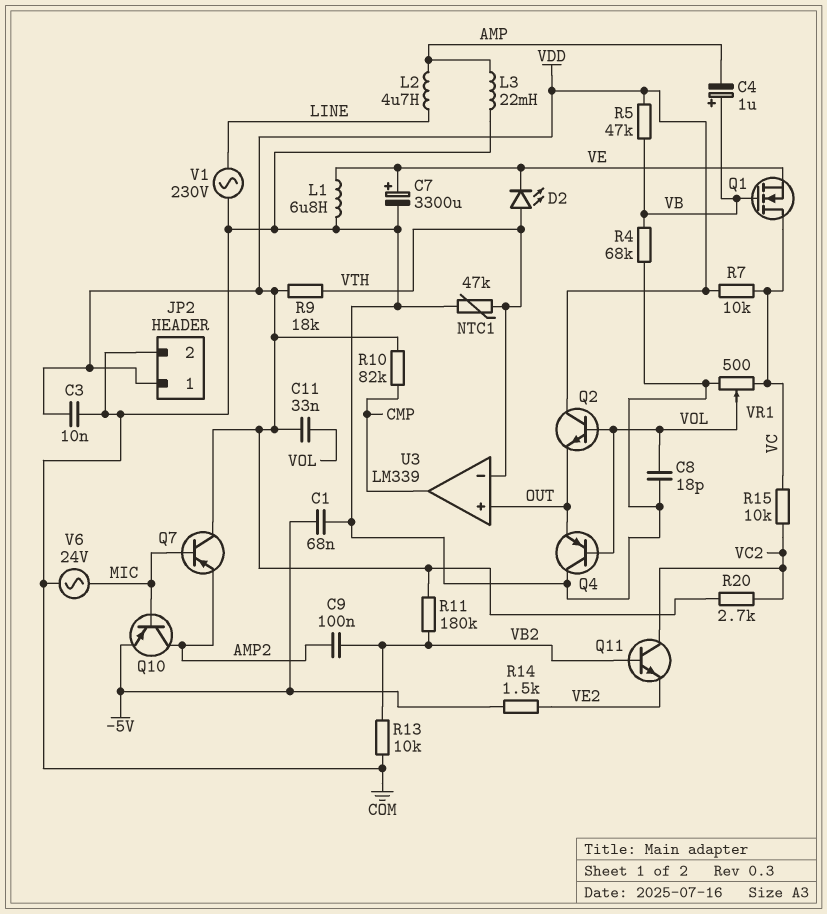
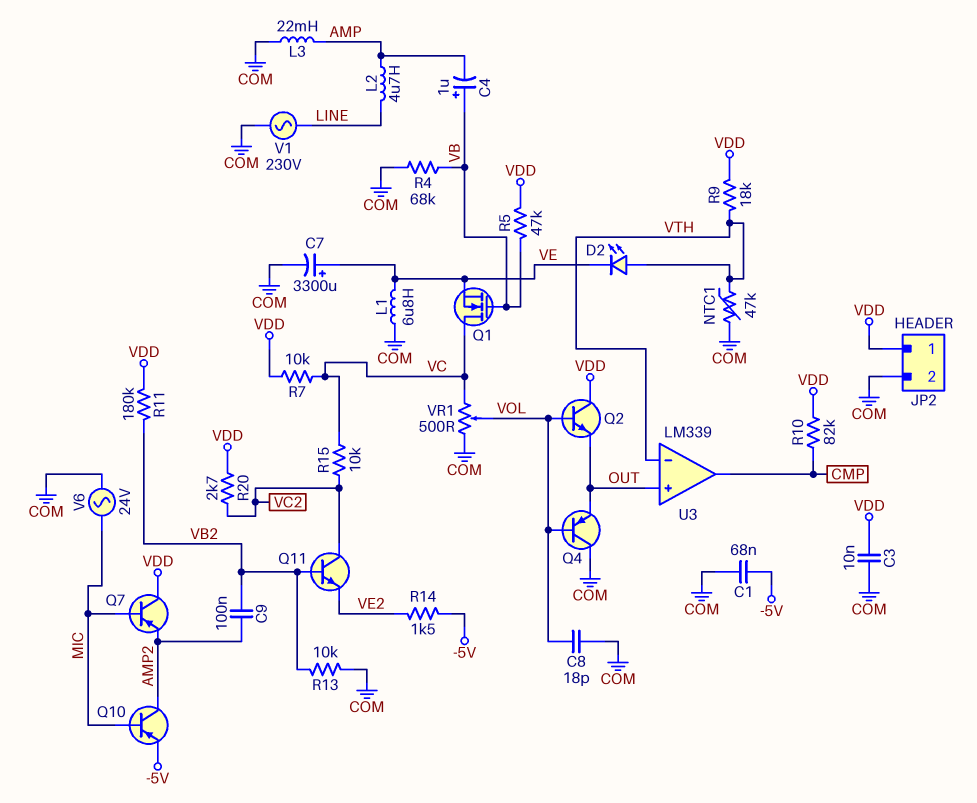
C11: 33nF (VDD, VOL) -> none

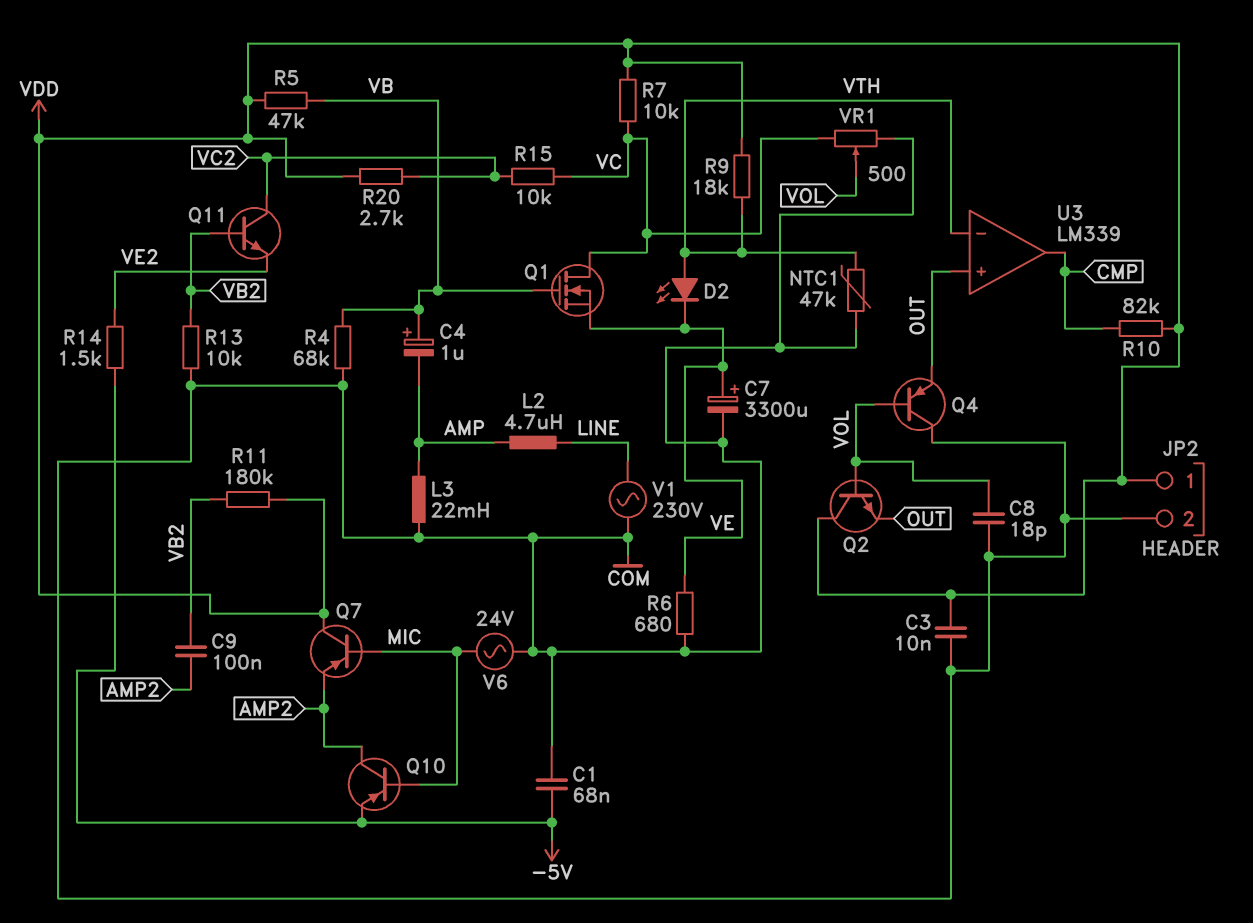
L1: 6.8uH (COM, VE) -> none
R6: none -> 680 (COM, VE)

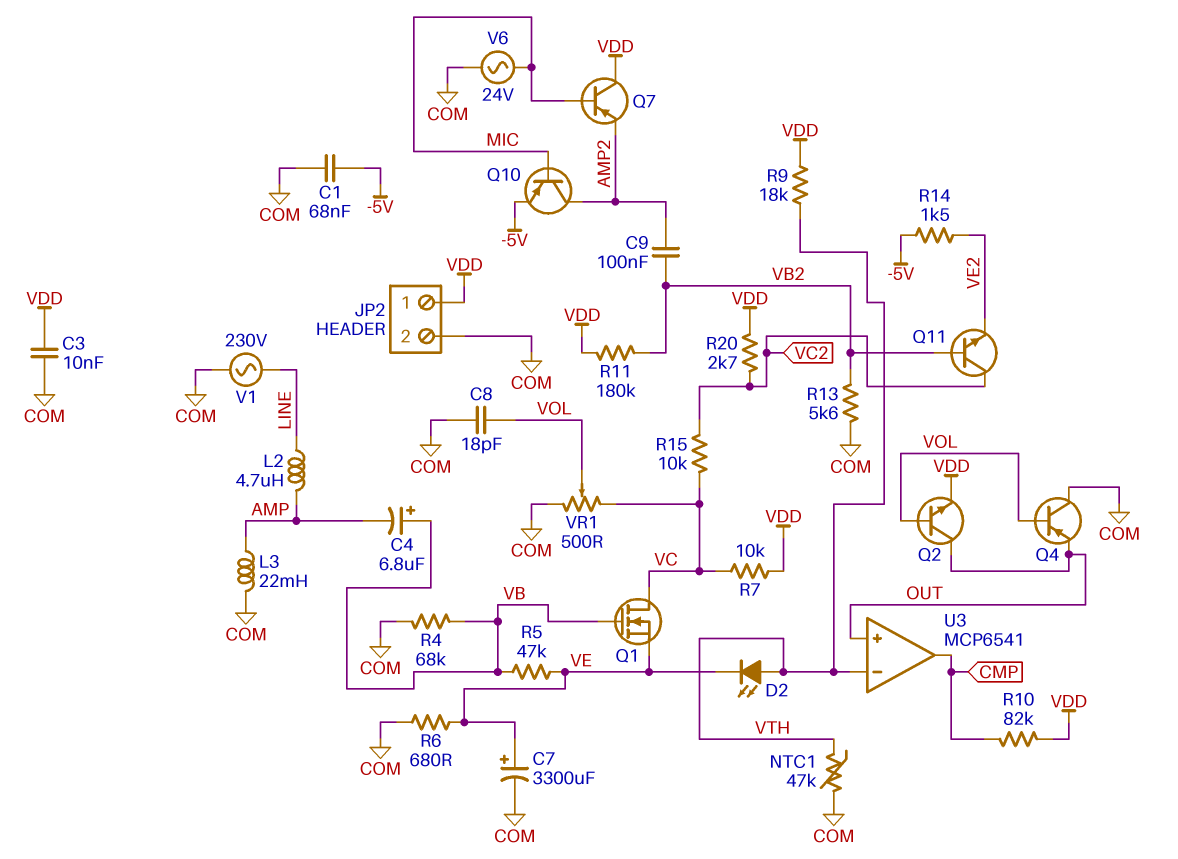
C4: 1uF (plus VB, minus AMP) -> 6.8uF (plus VB, minus AMP)
Q2: NPN (B VOL, C VDD, E OUT) -> NPN (B VOL, C OUT, E VDD)
R5: 47k (VB, VDD) -> 47k (VB, VE)
R13: 10k (COM, VB2) -> 5.6k (COM, VB2)
U3: LM339 -> MCP6541

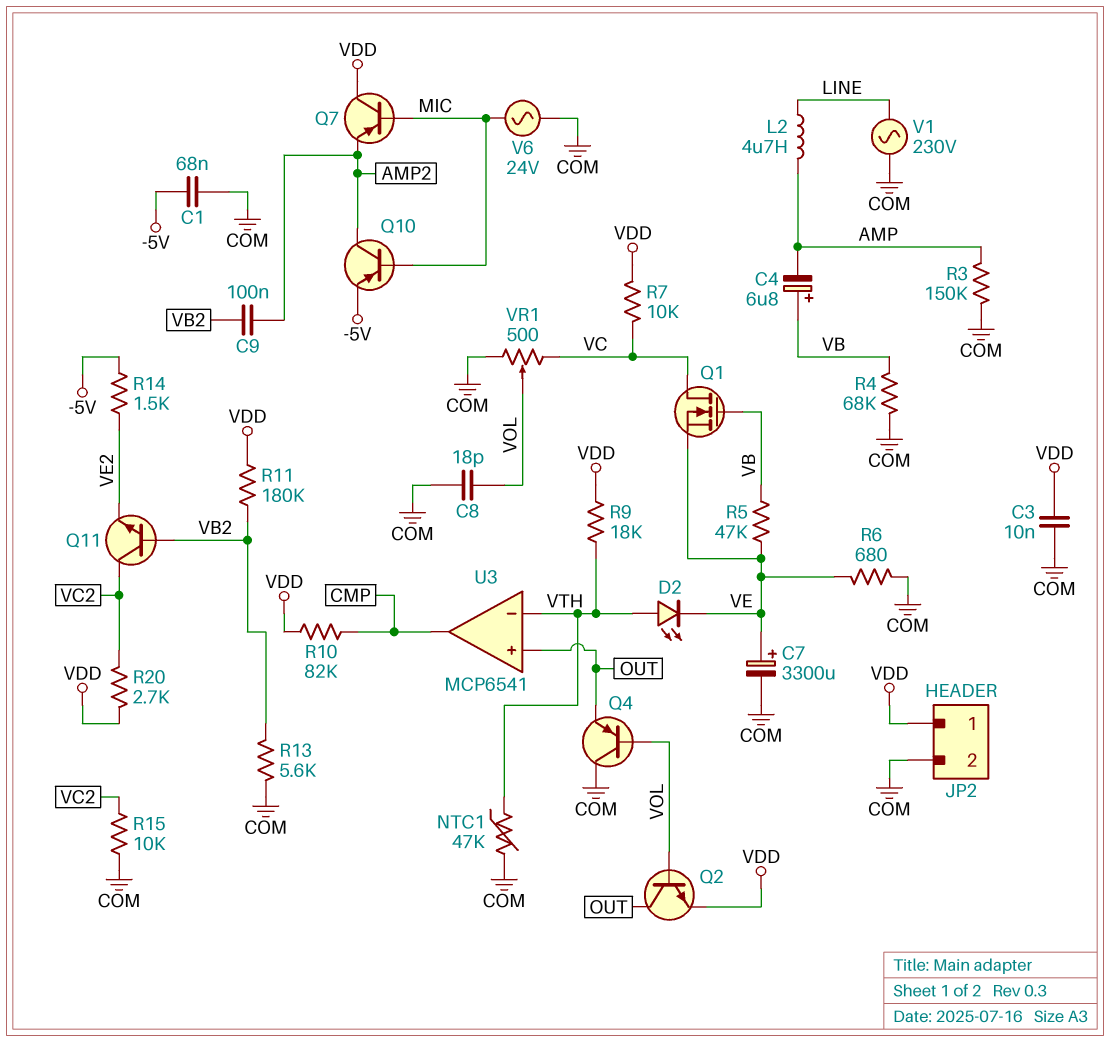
L3: 22mH (AMP, COM) -> none
R3: none -> 150k (AMP, COM)
R15: 10k (VC, VC2) -> 10k (COM, VC2)

